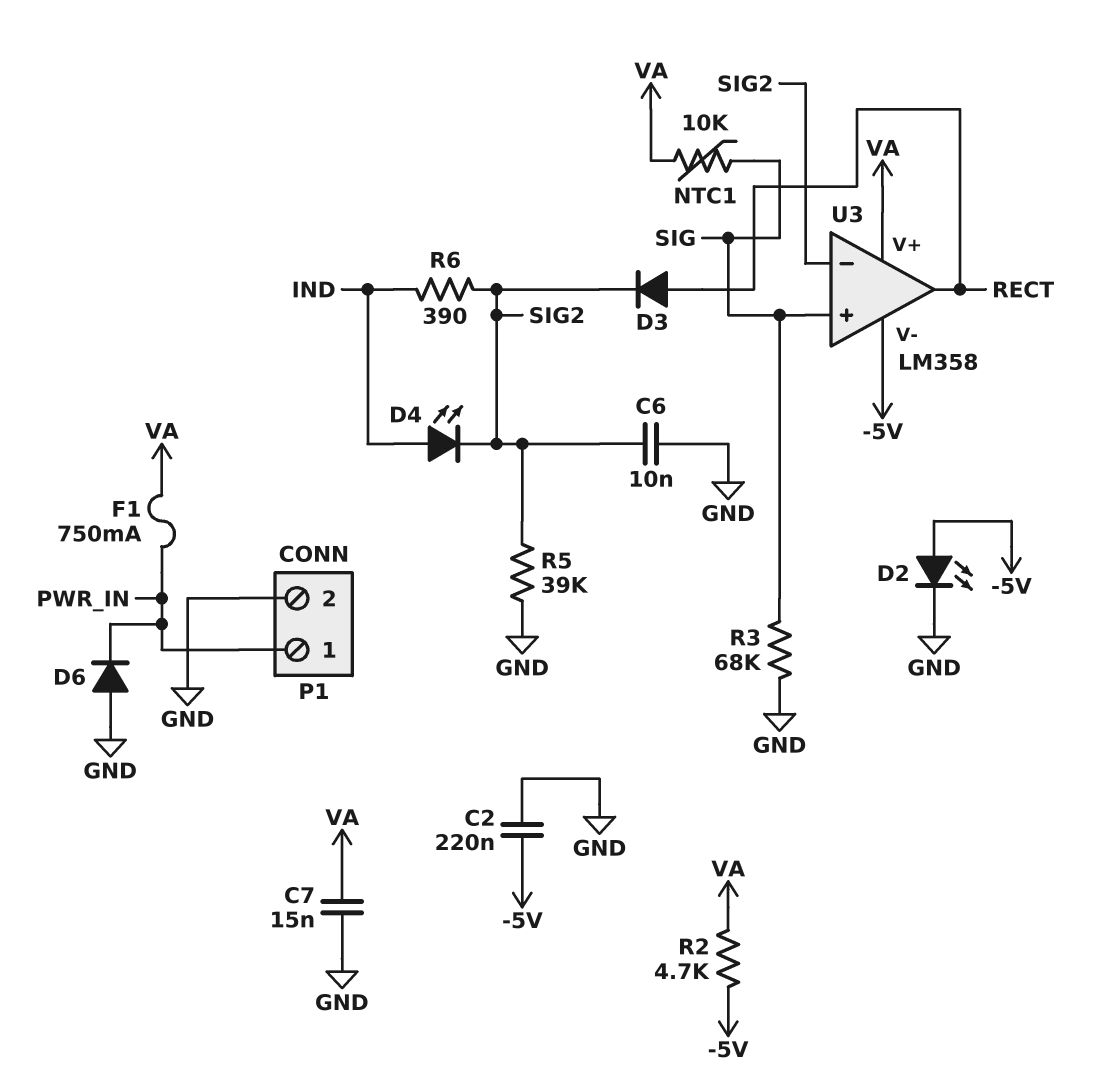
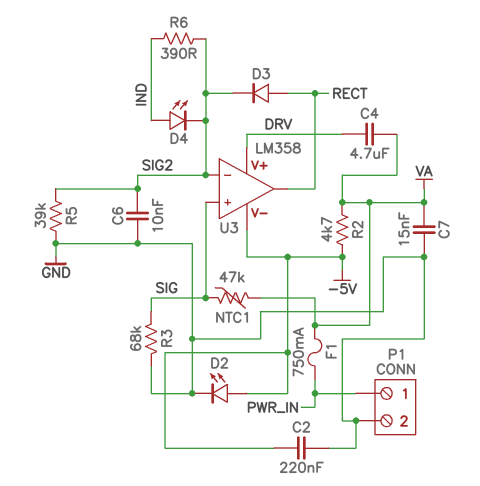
C4: none -> 4.7uF (DRV, VA)
D6: diode (A GND, K PWR_IN) -> none
NTC1: 10k (SIG, VA) -> 47k (SIG, VA)
U3 pin V+: VA -> DRV

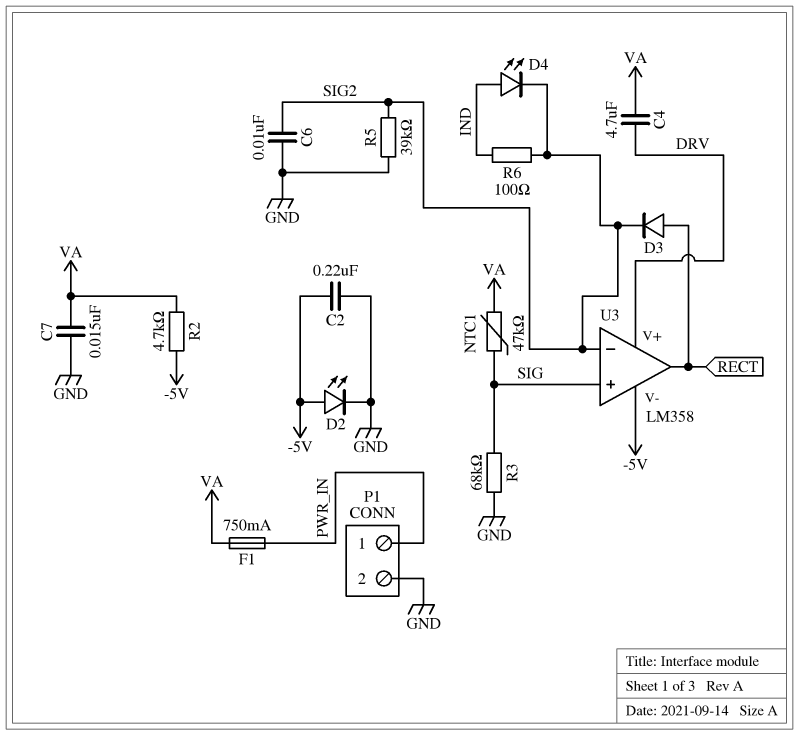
R6: 390 (IND, SIG2) -> 100 (IND, SIG2)

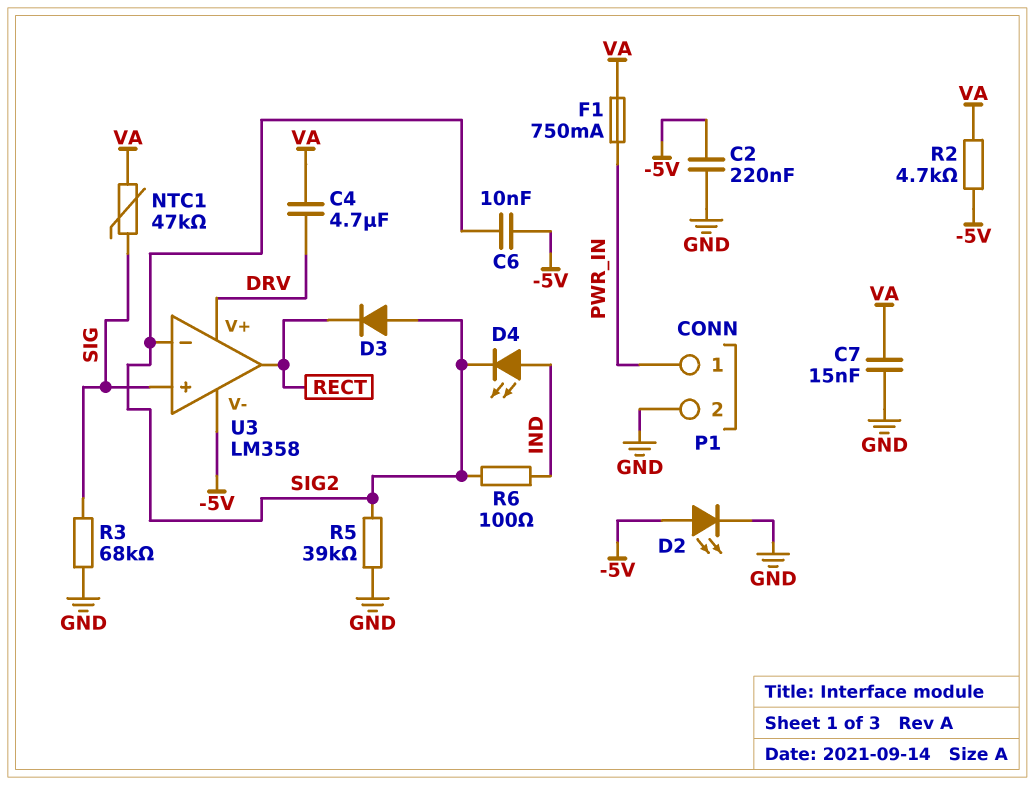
C6: 10nF (GND, SIG2) -> 10nF (-5V, SIG2)
D3: diode (A RECT, K SIG2) -> diode (A SIG2, K RECT)

